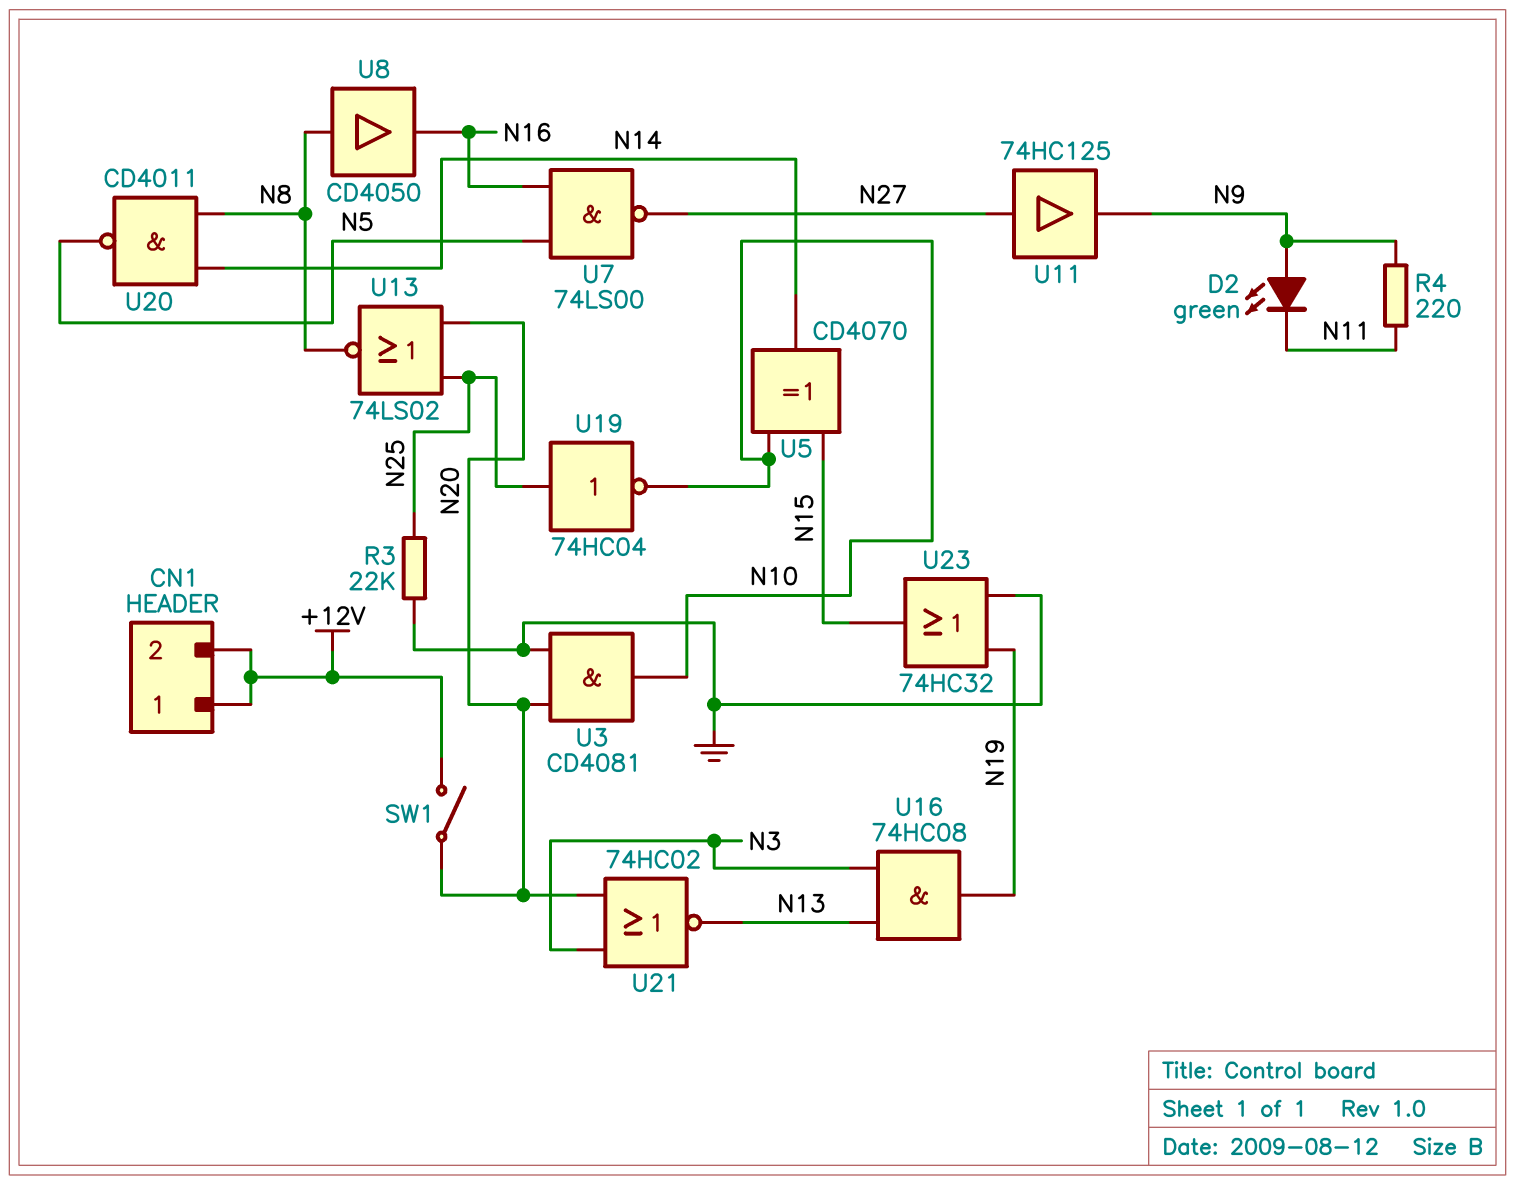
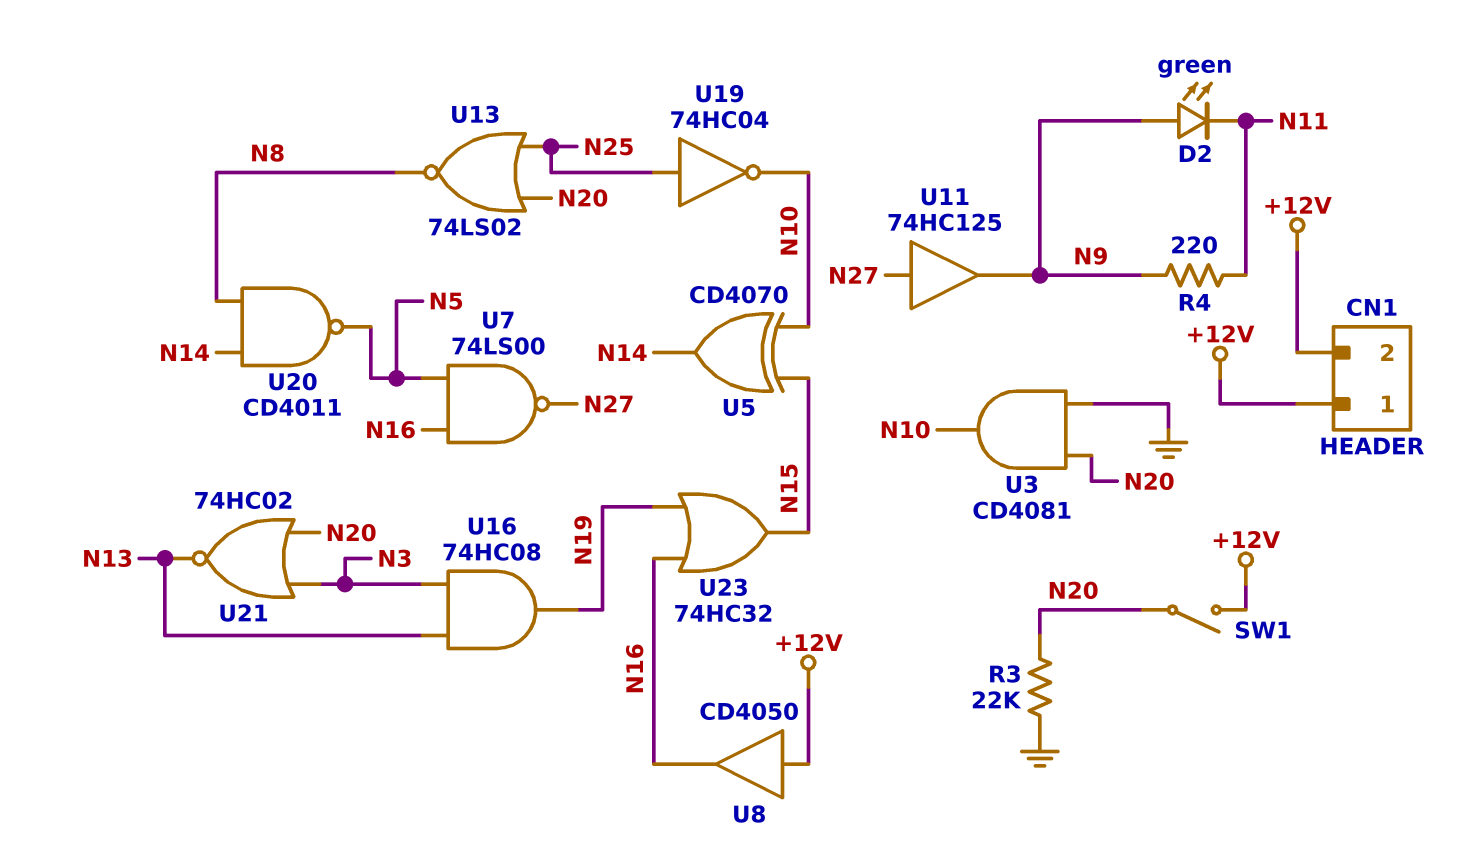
R3: 22k (GND, N25) -> 22k (GND, N20)
U8: buffer CD4050 (in N8, out N16) -> buffer CD4050 (in +12V, out N16)
U23: OR 74HC32 (in GND, in N19, out N15) -> OR 74HC32 (in N16, in N19, out N15)

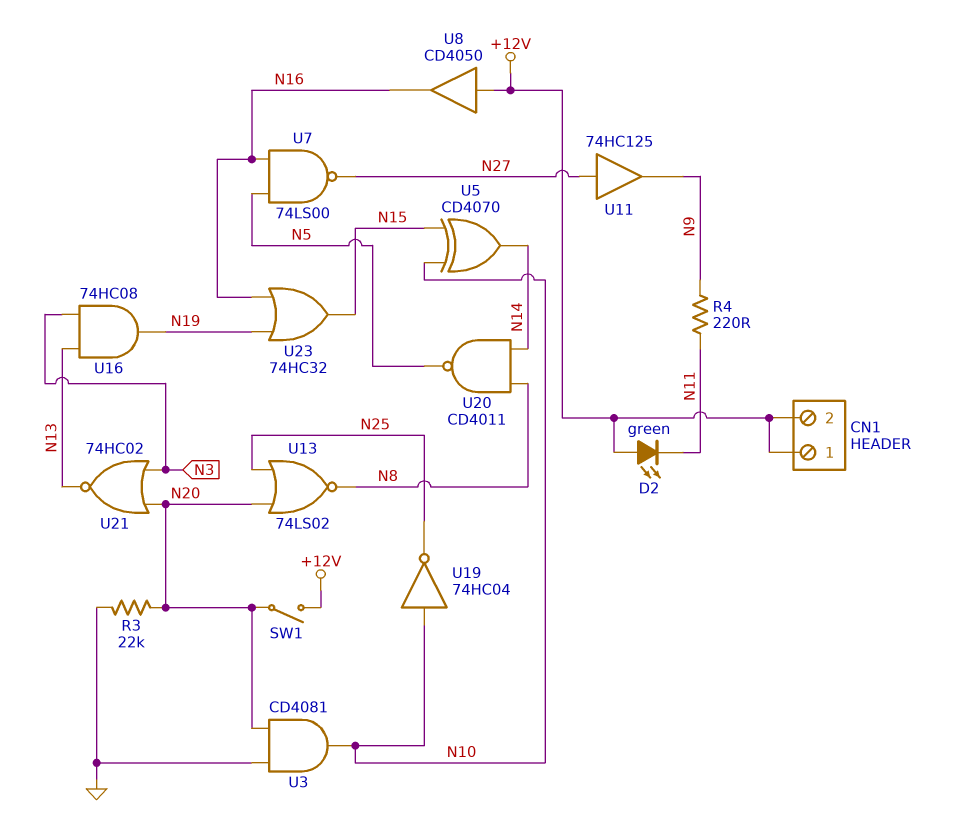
D2: LED green (A N9, K N11) -> LED green (A +12V, K N11)
U19: NOT 74HC04 (in N25, out N10) -> NOT 74HC04 (in N10, out N25)

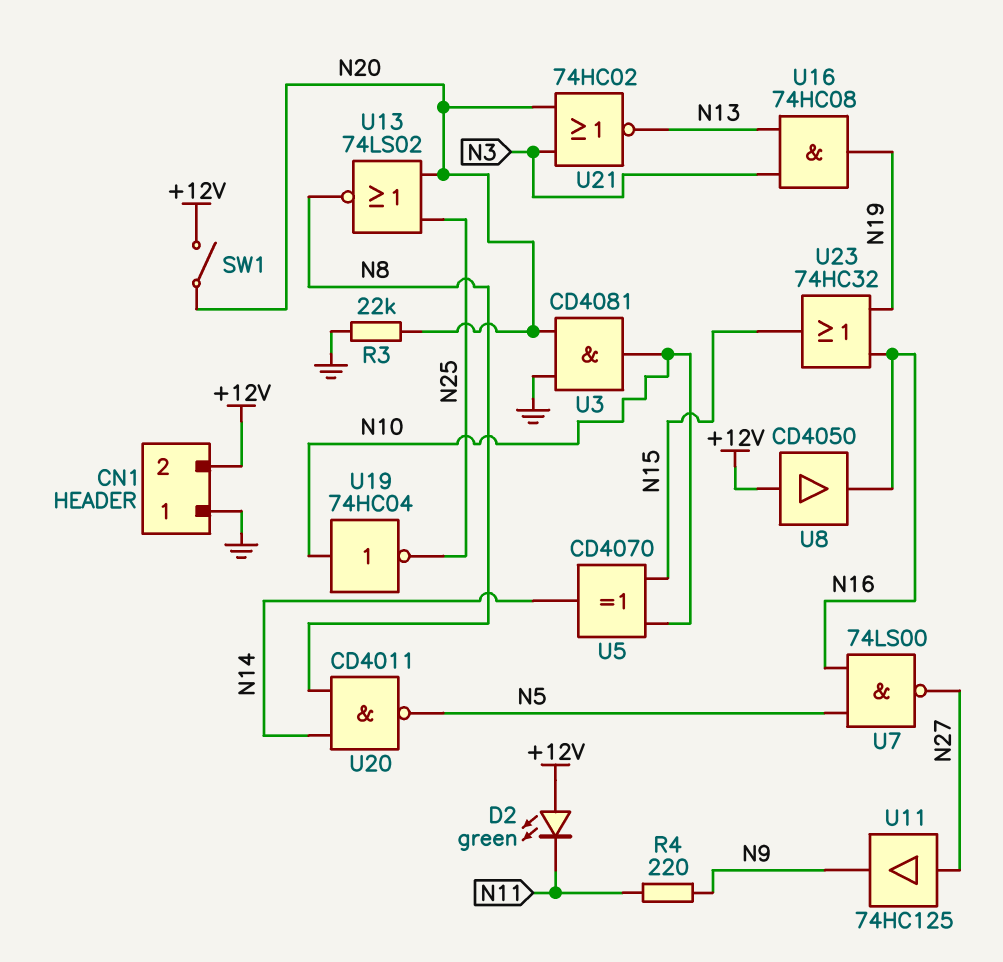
CN1 pin 1: +12V -> GND

